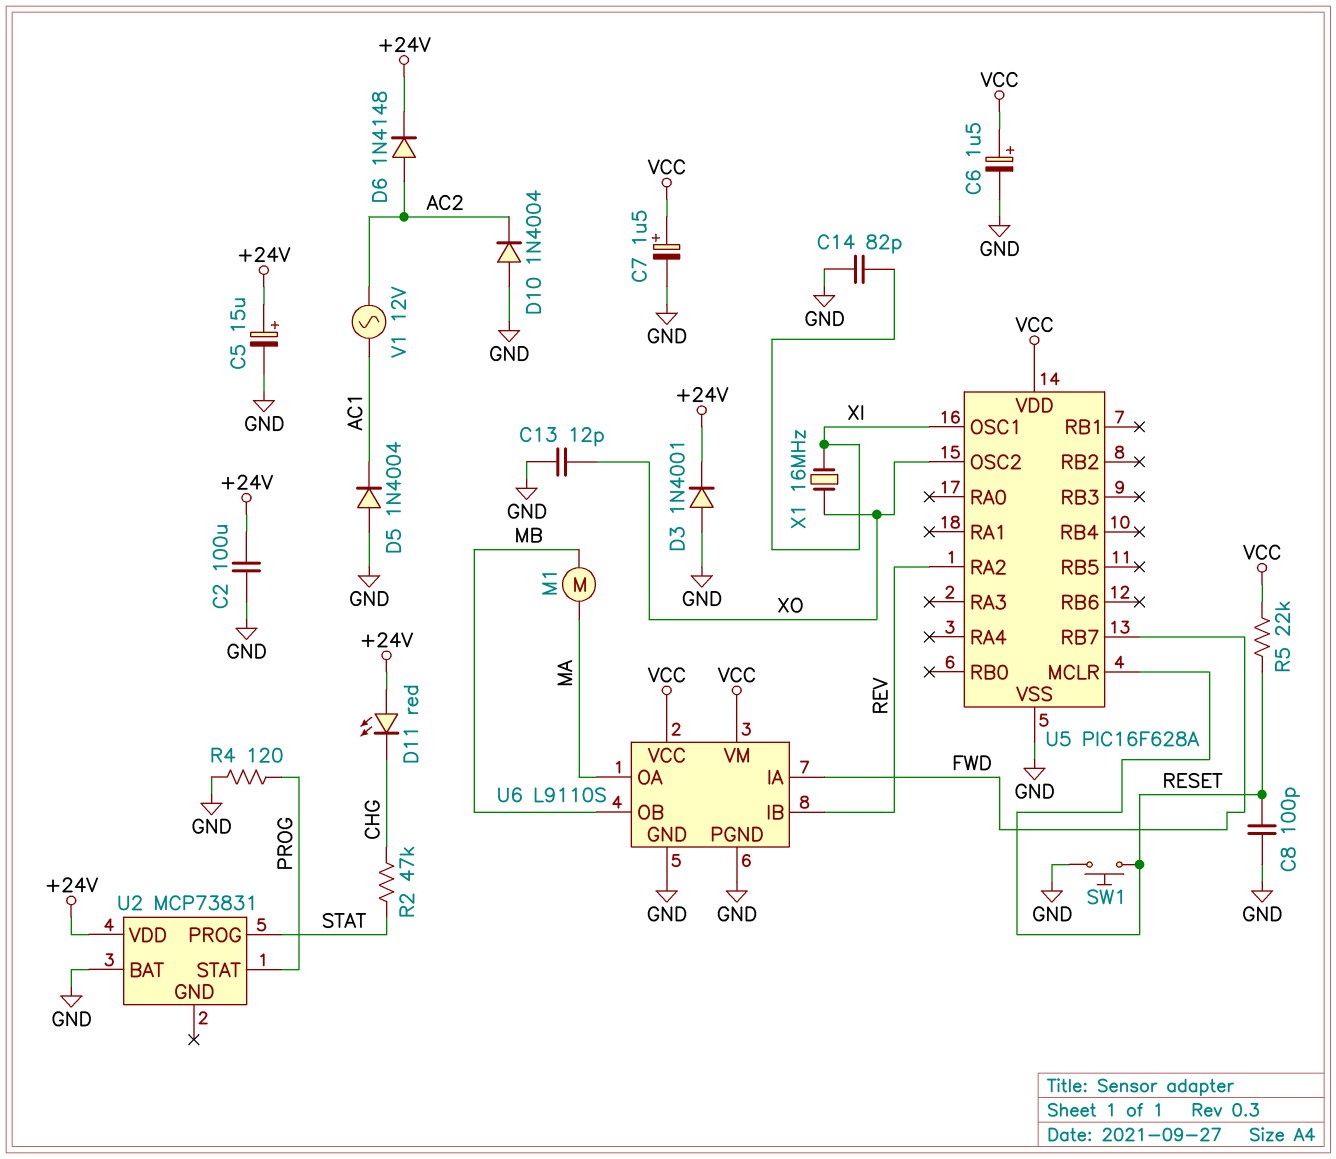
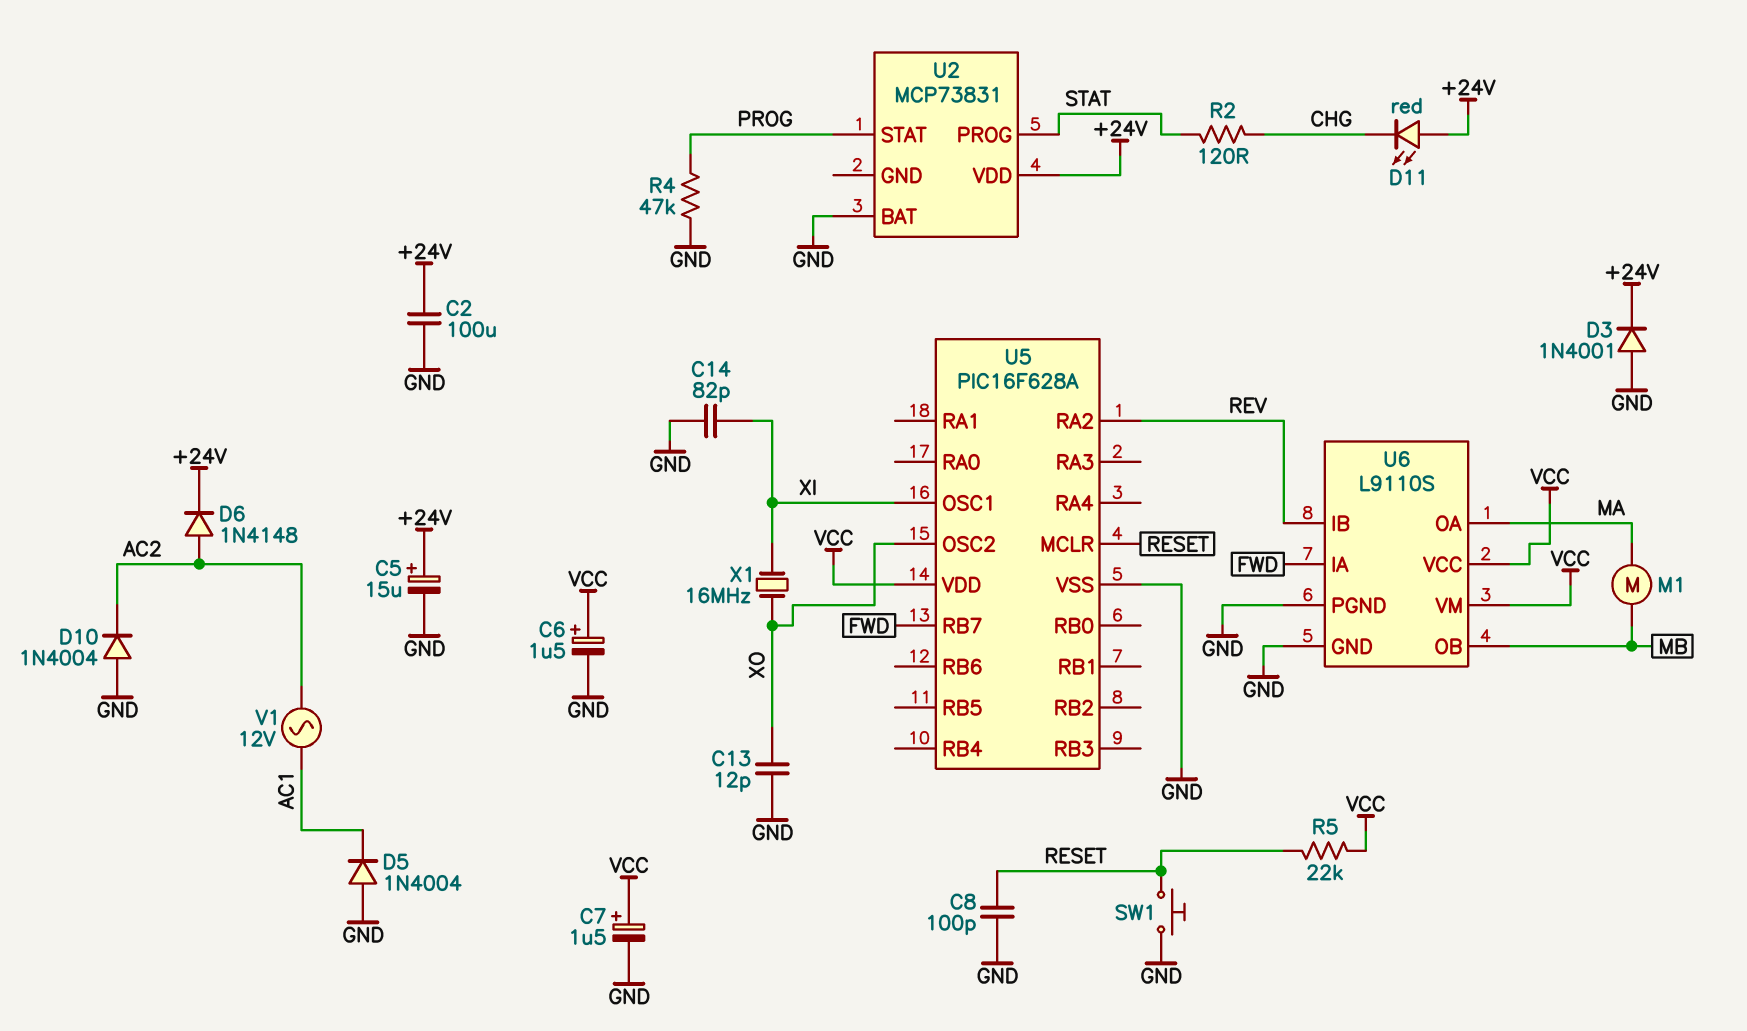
R2: 47k (CHG, STAT) -> 120 (CHG, STAT)
R4: 120 (GND, PROG) -> 47k (GND, PROG)

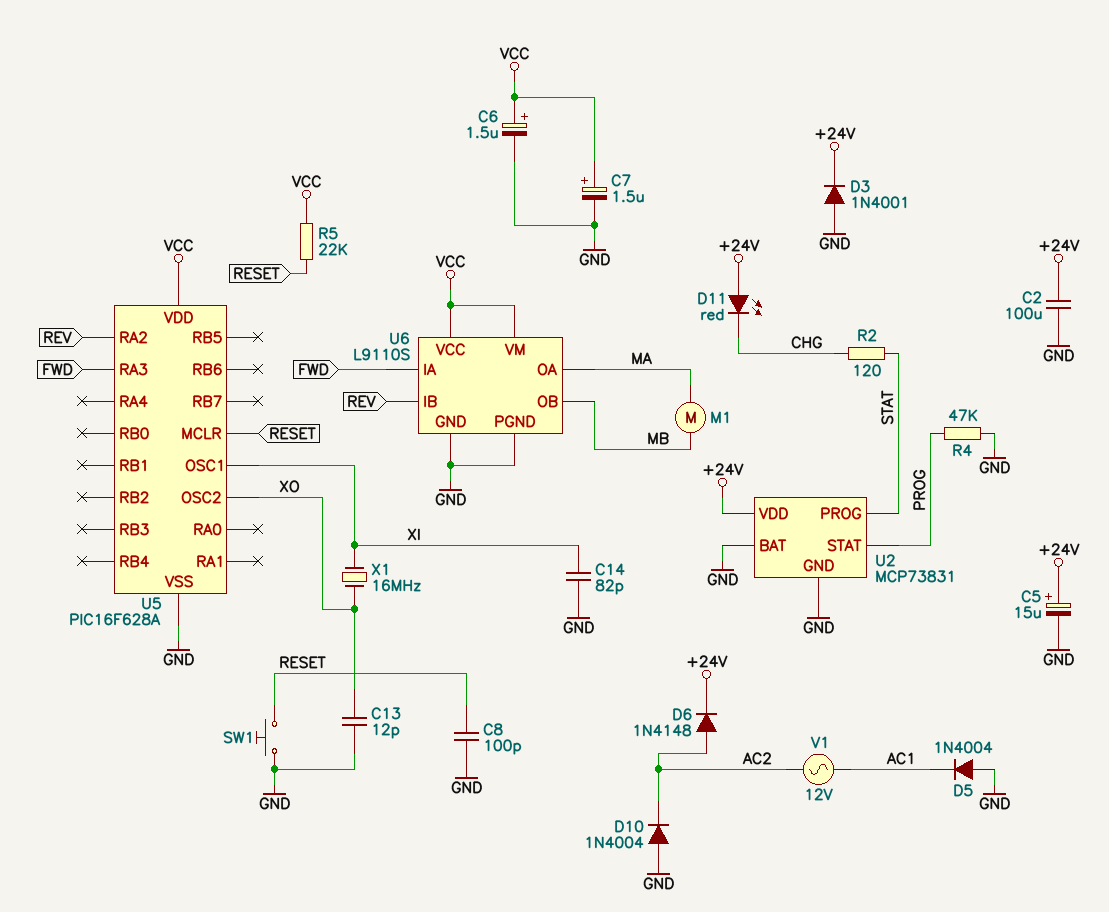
U2 pin GND: none -> GND
U5 pin RA3: none -> FWD
U5 pin RB7: FWD -> none

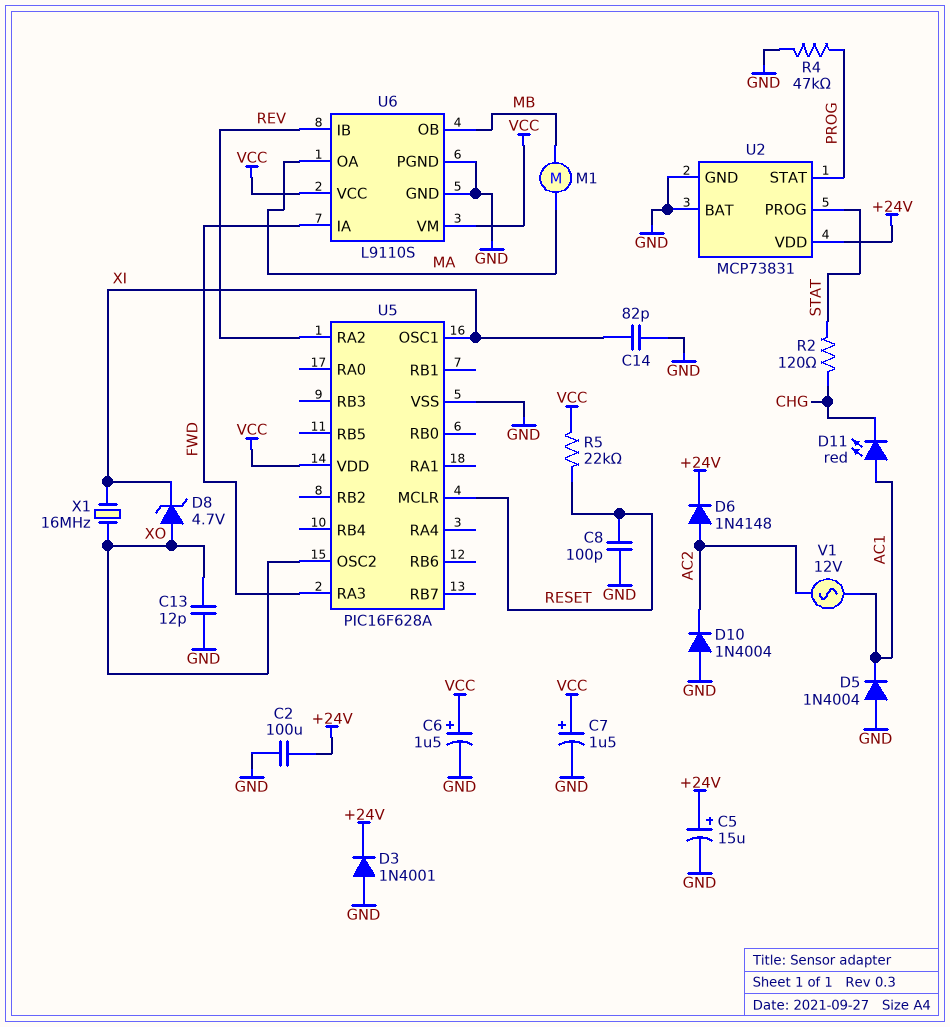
D8: none -> zener 4.7V (A XO, K XI)
D11: LED red (A +24V, K CHG) -> LED red (A AC1, K CHG)
SW1: button (GND, RESET) -> none

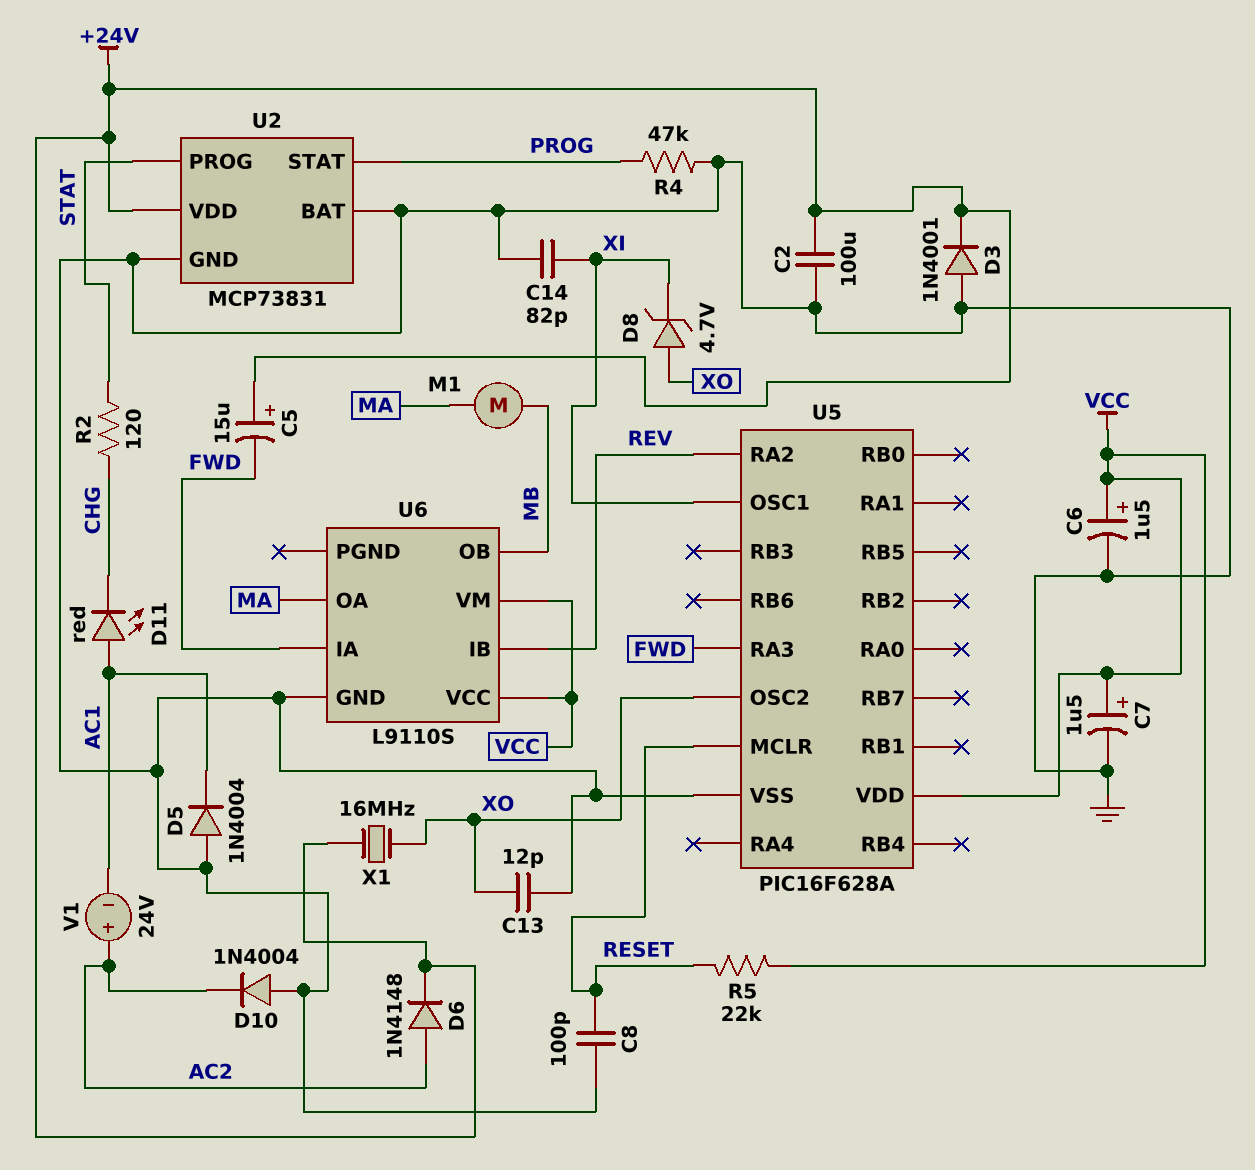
C5: 15uF (plus +24V, minus GND) -> 15uF (plus +24V, minus FWD)
U6 pin PGND: GND -> none
V1: AC 12V (AC1, AC2) -> 24V (plus AC2, minus AC1)
X1: 16MHz (XI, XO) -> 16MHz (+24V, XO)

